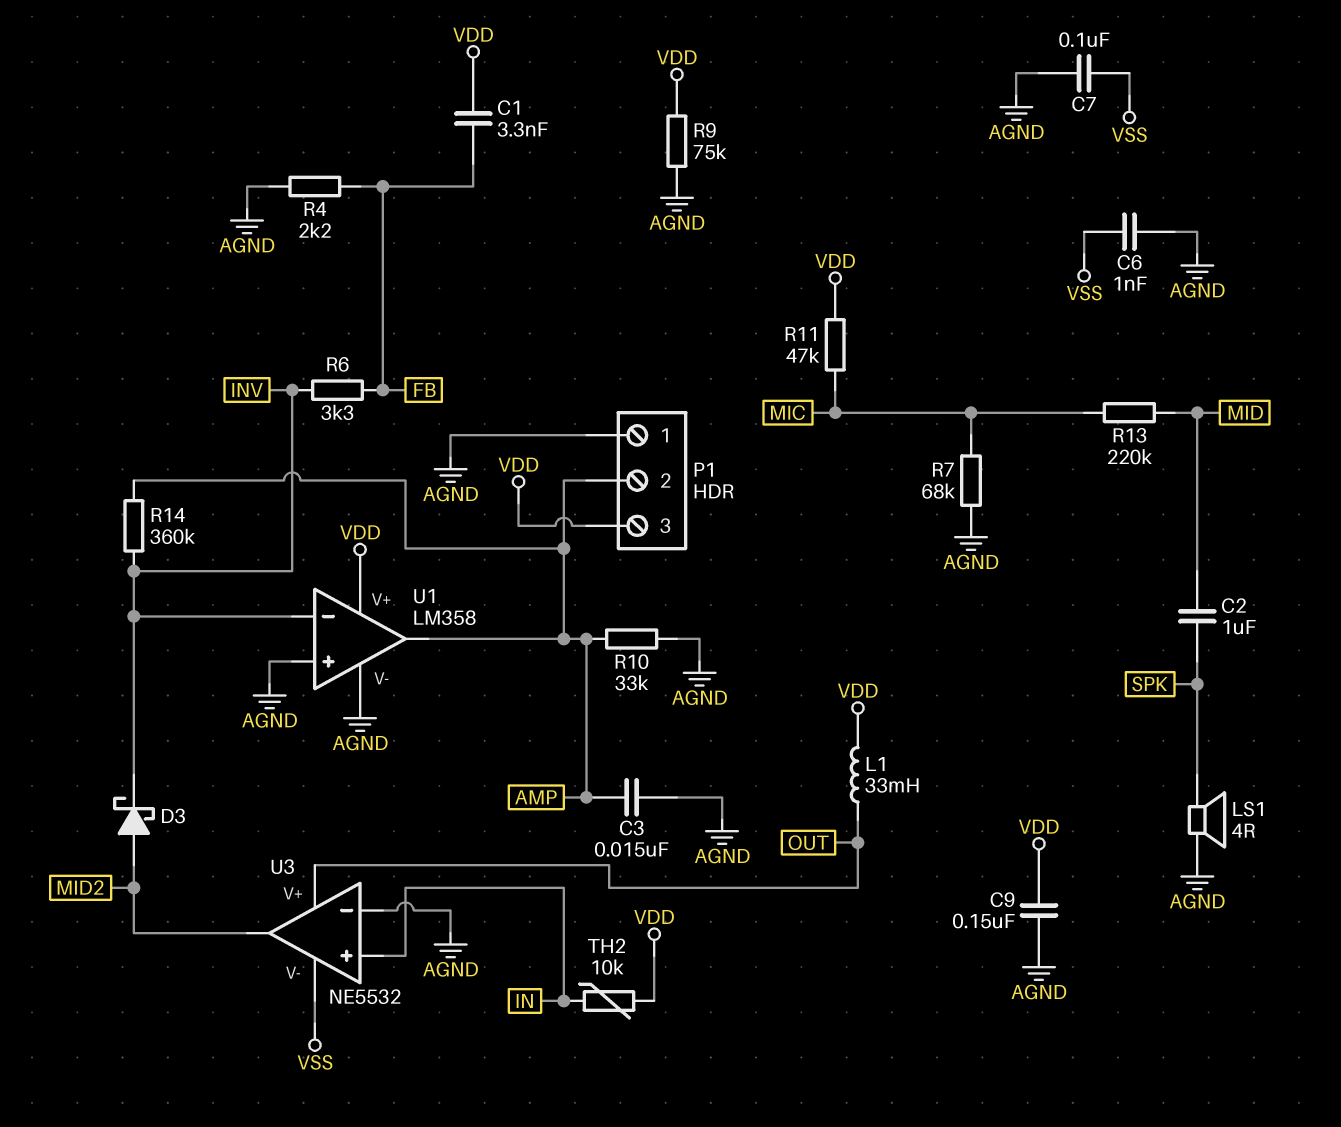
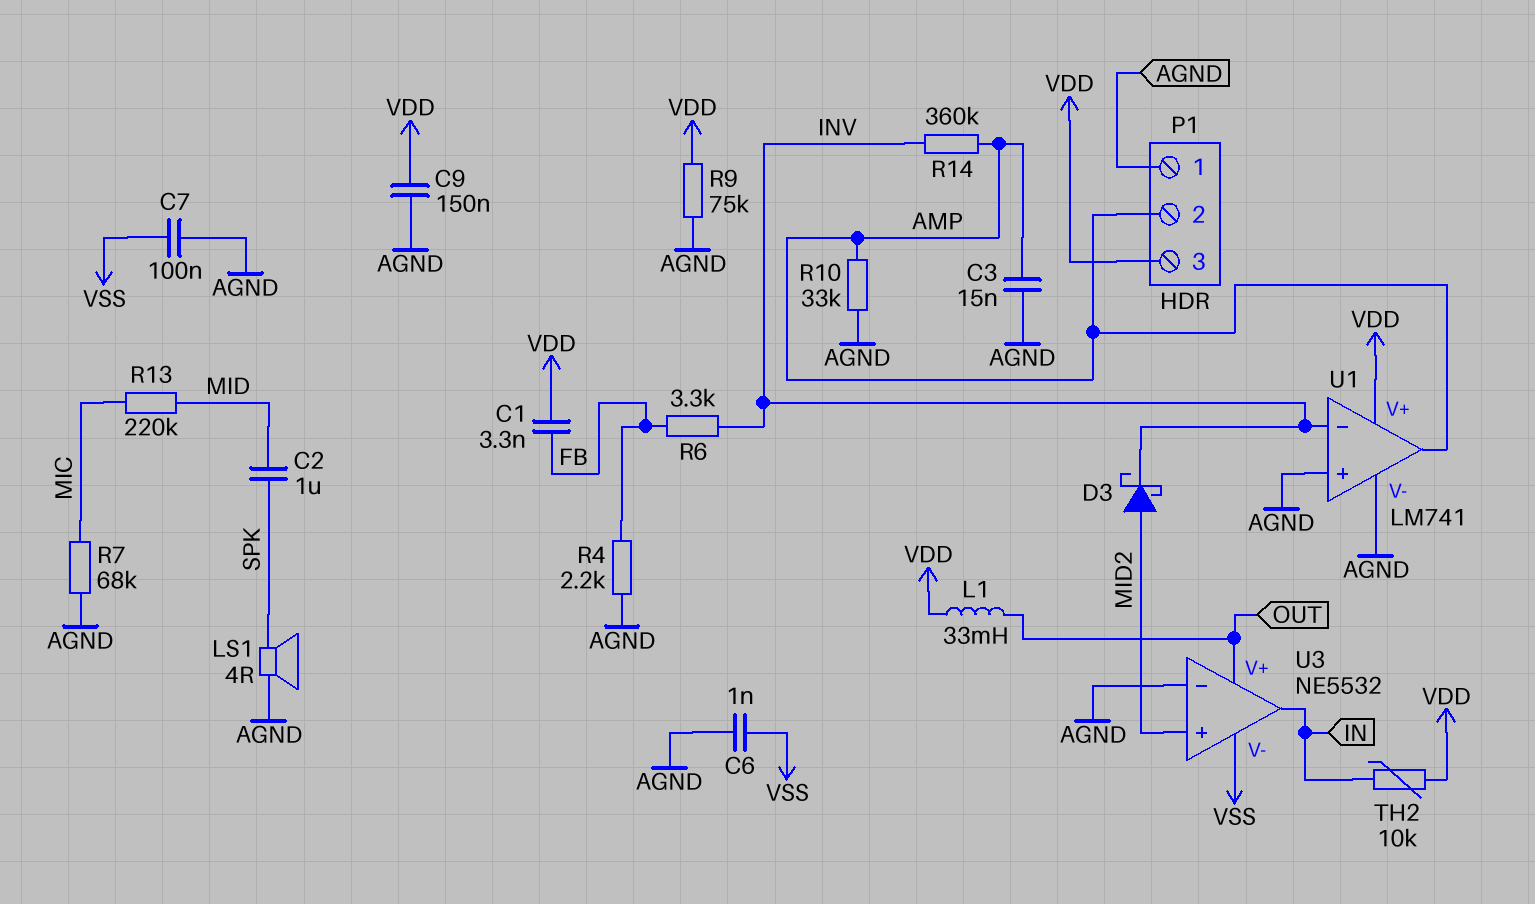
R11: 47k (MIC, VDD) -> none
U1: LM358 -> LM741
U3 pin in+: IN -> MID2
U3 pin out: MID2 -> IN

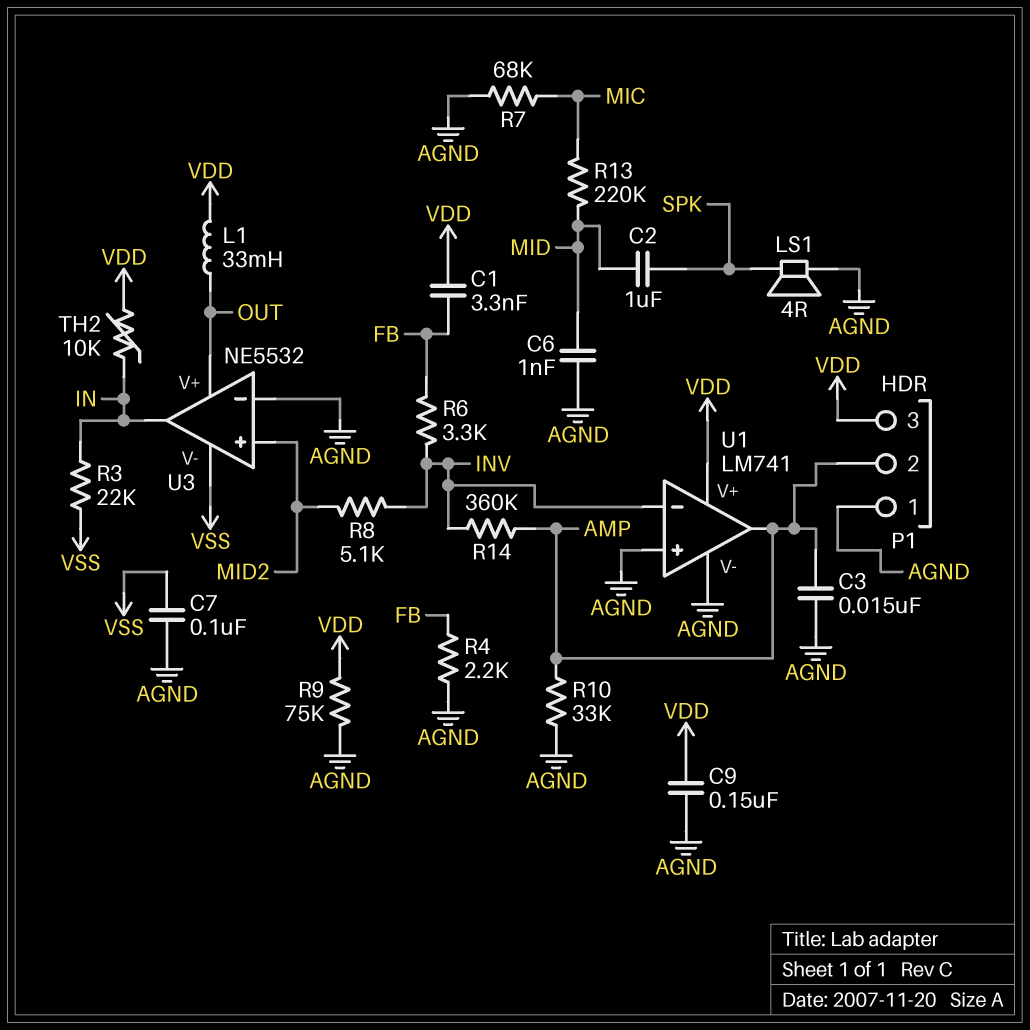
C6: 1nF (AGND, VSS) -> 1nF (AGND, MID)
D3: schottky (A MID2, K INV) -> none
R3: none -> 22k (IN, VSS)
R8: none -> 5.1k (INV, MID2)

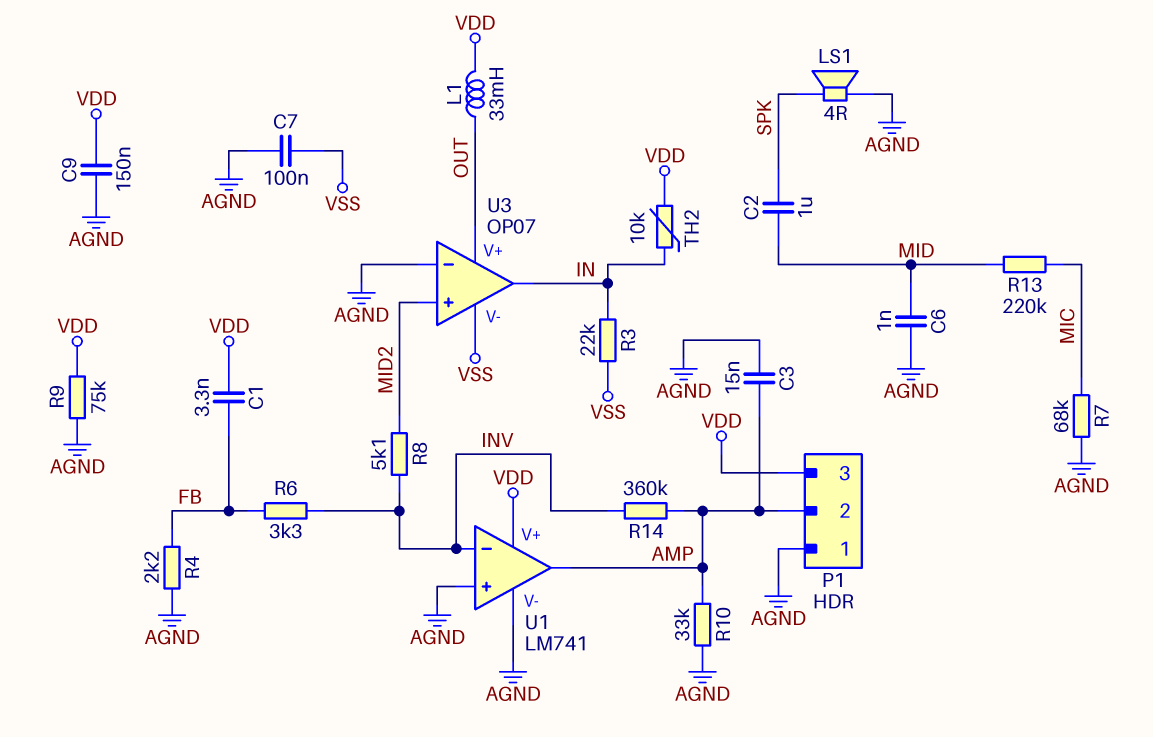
U3: NE5532 -> OP07

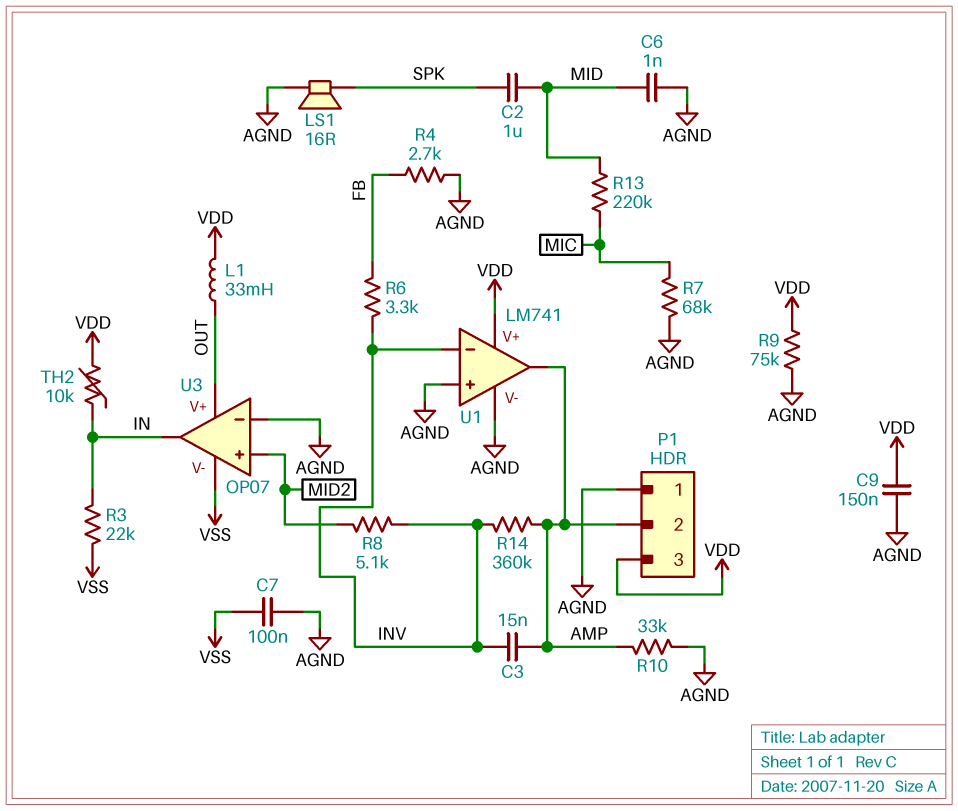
C1: 3.3nF (FB, VDD) -> none
C3: 15nF (AGND, AMP) -> 15nF (AMP, INV)
LS1: speaker 4R (AGND, SPK) -> speaker 16R (AGND, SPK)
R4: 2.2k (AGND, FB) -> 2.7k (AGND, FB)

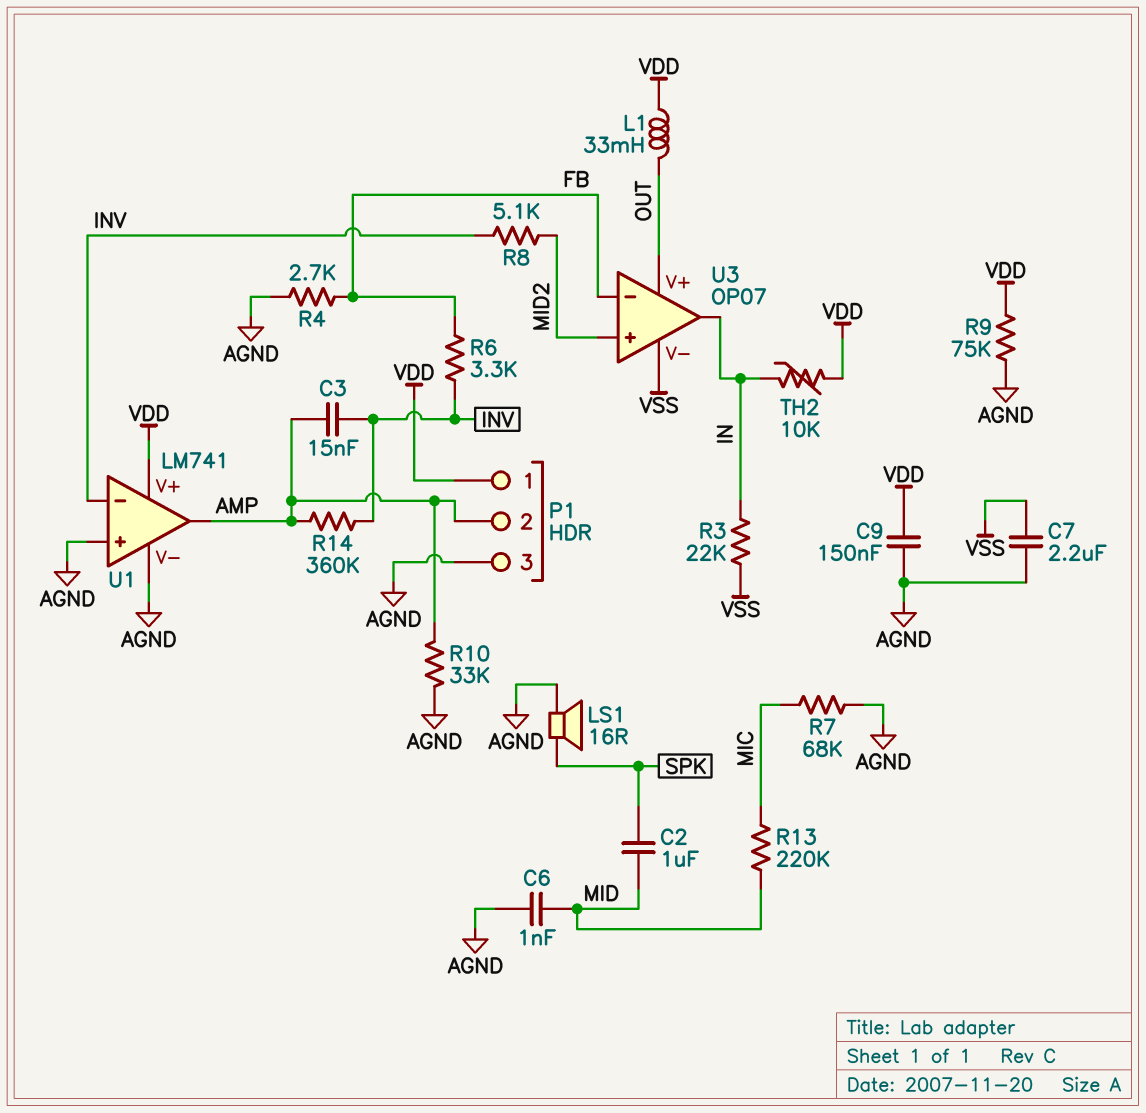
C7: 100nF (AGND, VSS) -> 2.2uF (AGND, VSS)
P1 pin 1: AGND -> VDD
P1 pin 3: VDD -> AGND
U3 pin in-: AGND -> FB

